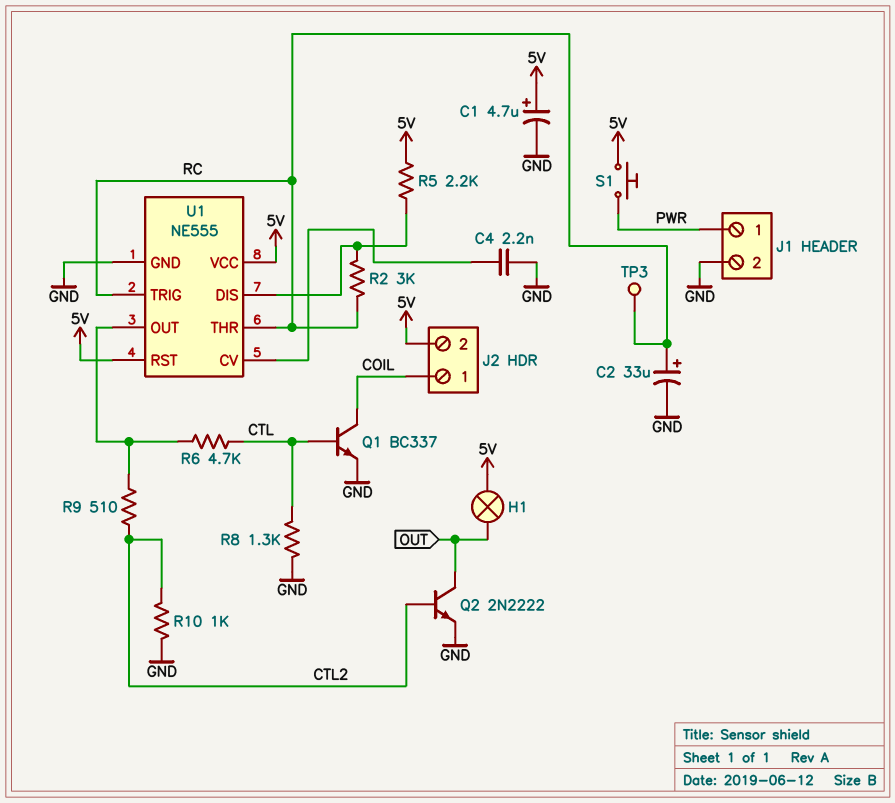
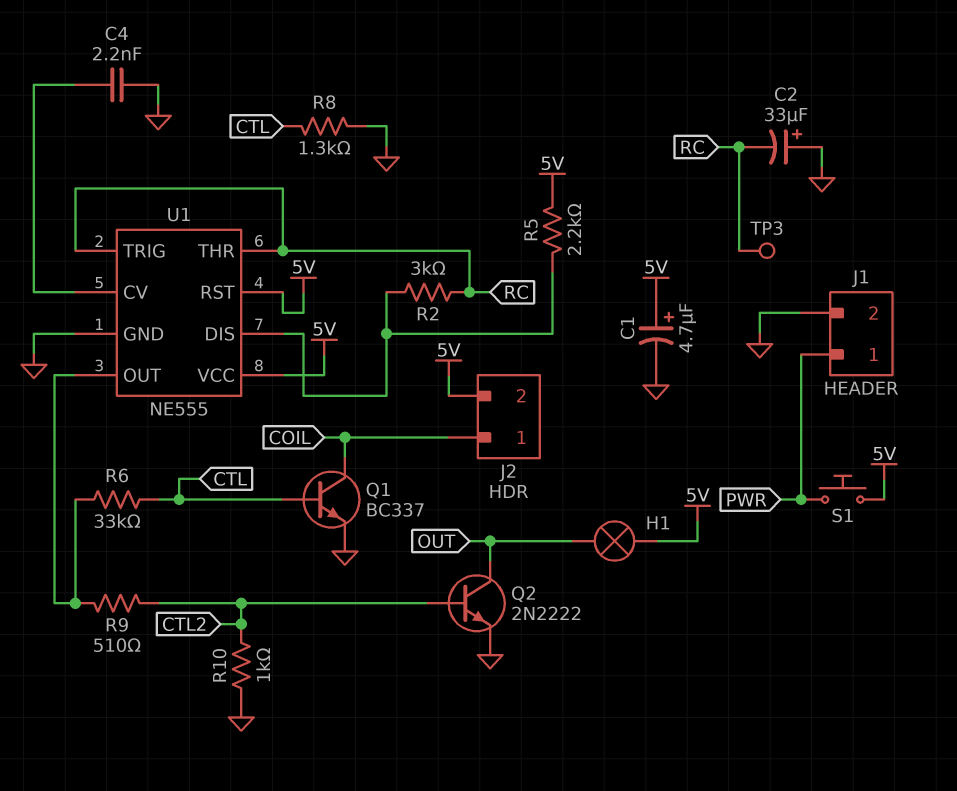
C2: 33uF (plus RC, minus GND) -> 33uF (plus GND, minus RC)
R6: 4.7k (CTL, U1/OUT) -> 33k (CTL, U1/OUT)

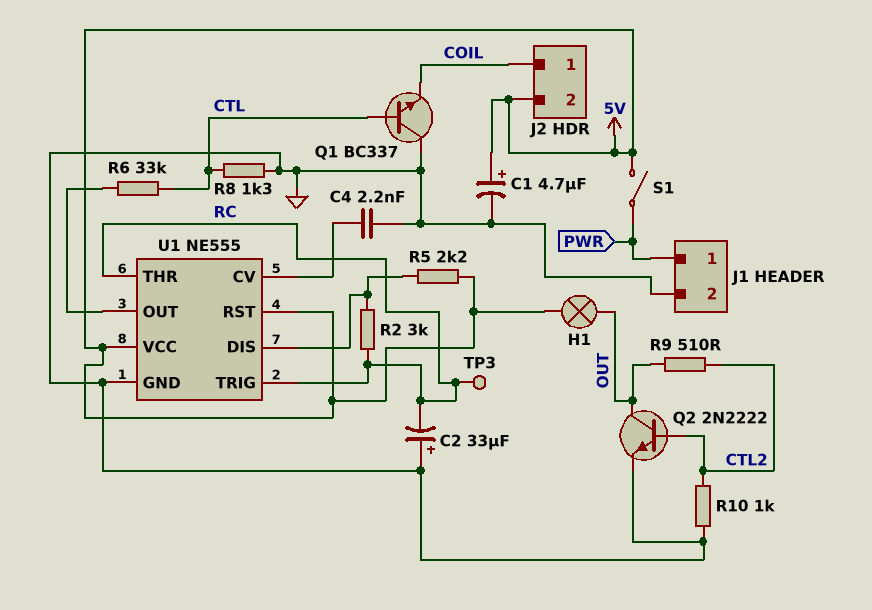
Q1: NPN BC337 (B CTL, C COIL, E GND) -> NPN BC337 (B CTL, C GND, E COIL)
R9: 510 (CTL2, U1/OUT) -> 510 (CTL2, OUT)
S1: button (5V, PWR) -> switch (5V, PWR)

